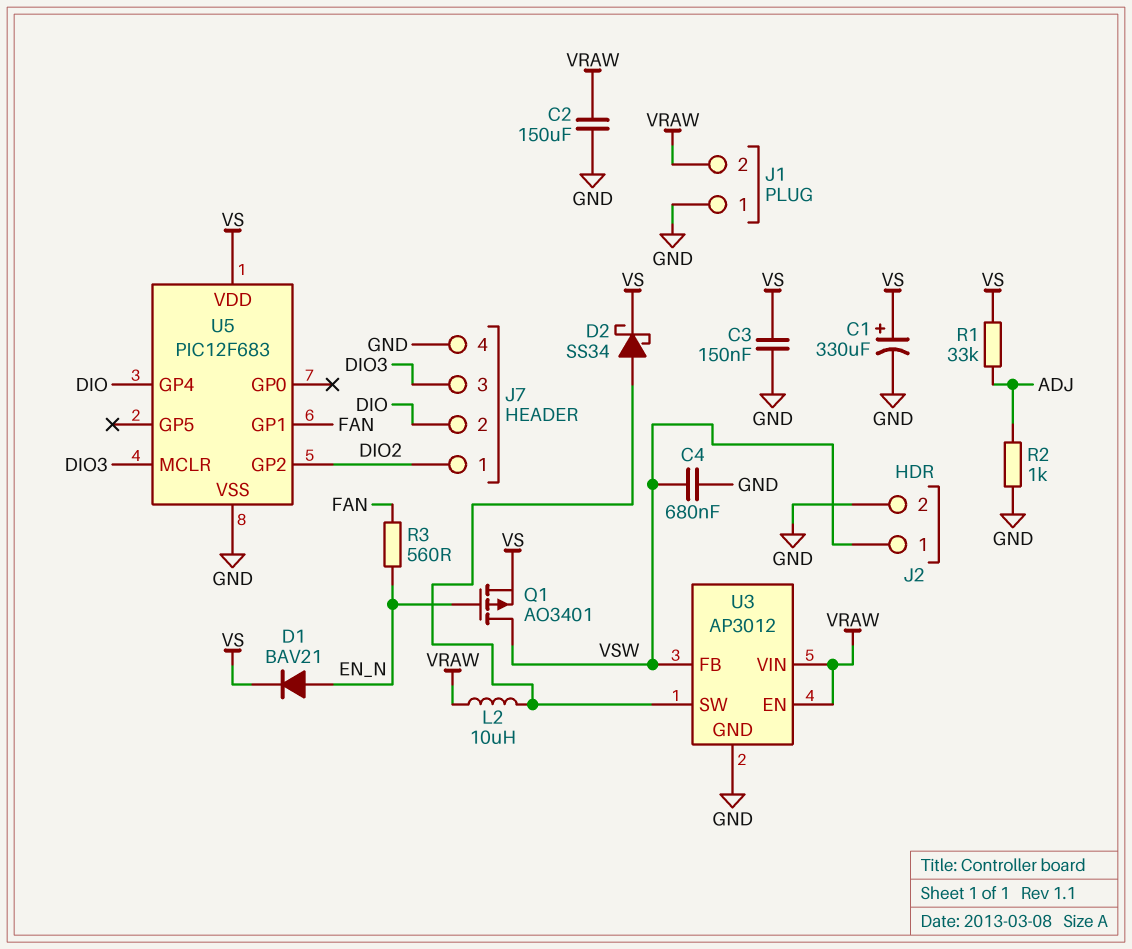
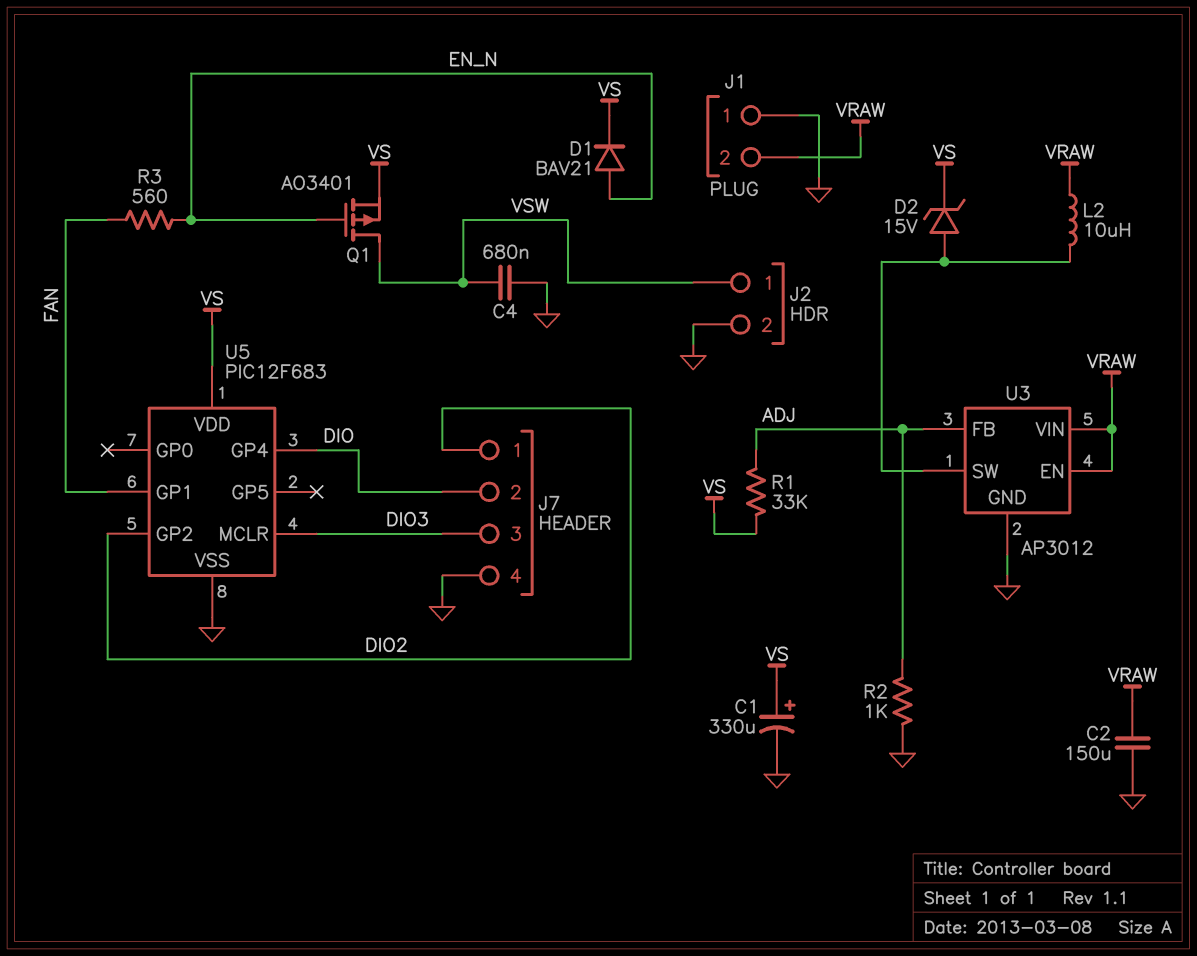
C3: 150nF (GND, VS) -> none
D2: schottky SS34 (A U3/SW, K VS) -> zener 15V (A U3/SW, K VS)
U3 pin FB: VSW -> ADJ

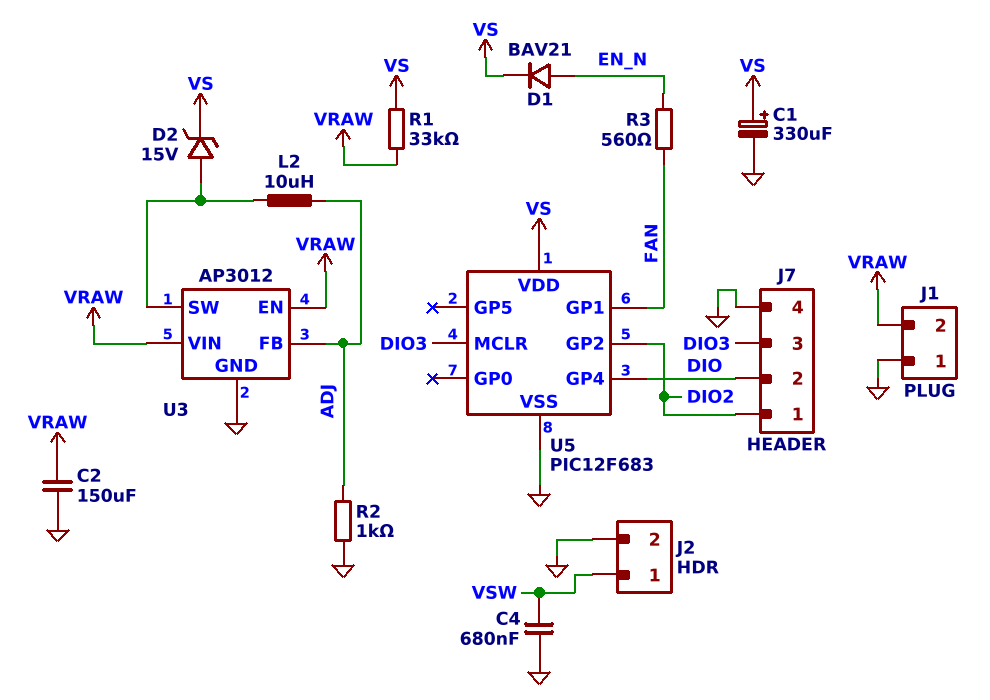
L2: 10uH (U3/SW, VRAW) -> 10uH (ADJ, U3/SW)
Q1: PMOS AO3401 (G EN_N, D VSW, S VS) -> none
R1: 33k (ADJ, VS) -> 33k (VRAW, VS)

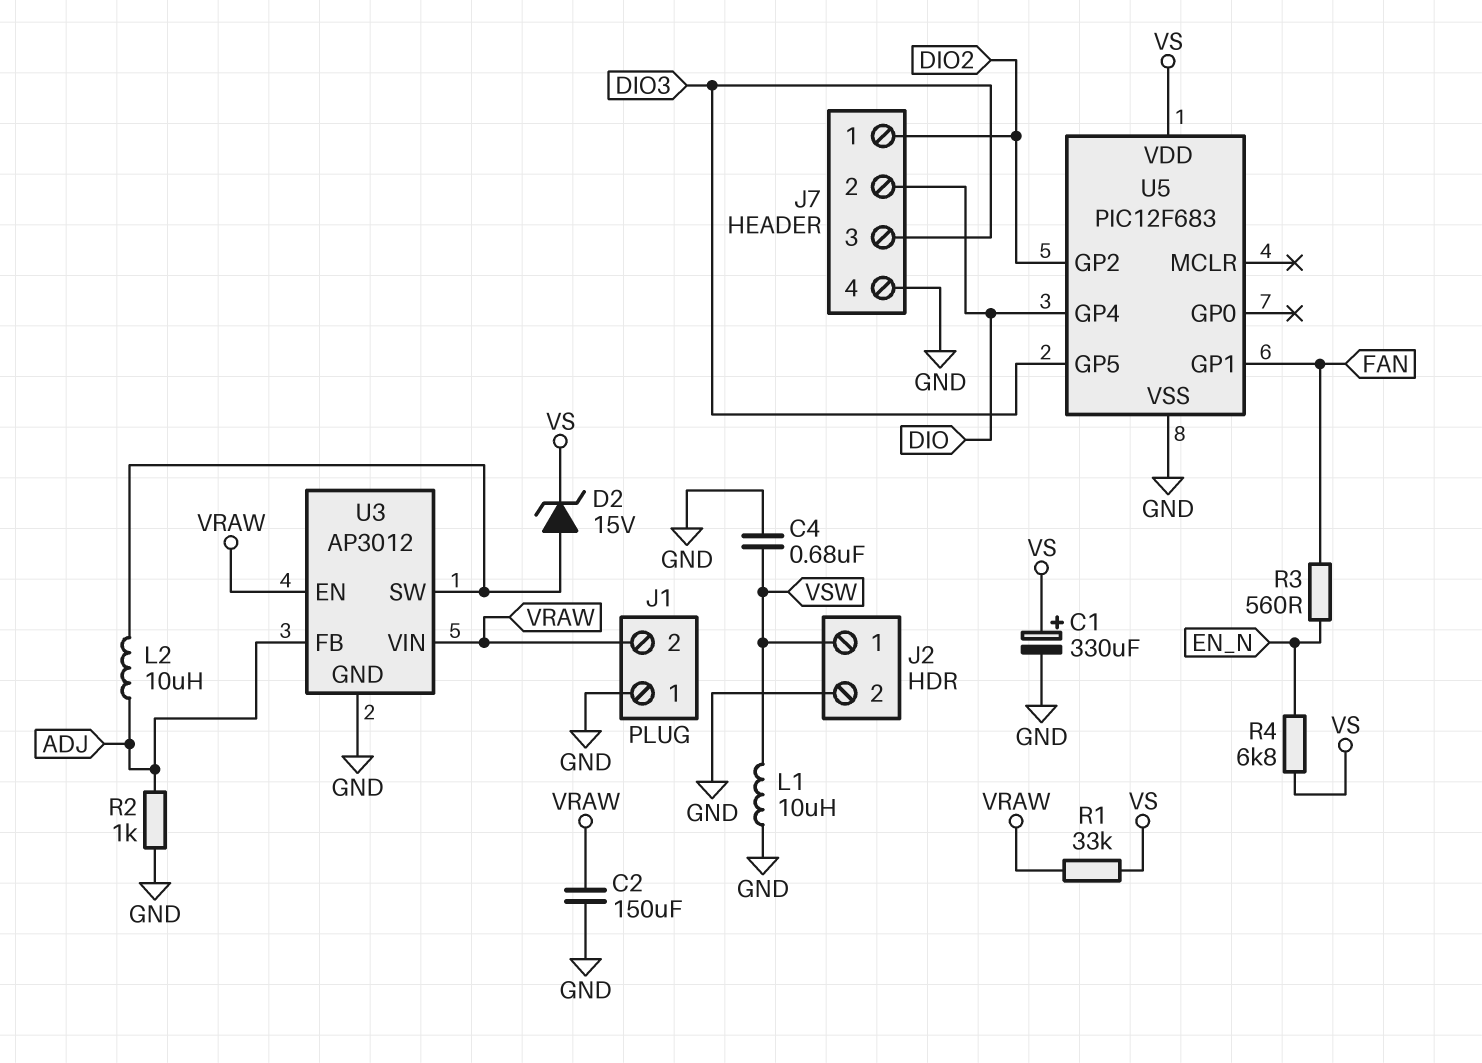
D1: diode BAV21 (A EN_N, K VS) -> none
L1: none -> 10uH (GND, VSW)
R4: none -> 6.8k (EN_N, VS)
U5 pin GP5: none -> DIO3
U5 pin MCLR: DIO3 -> none

